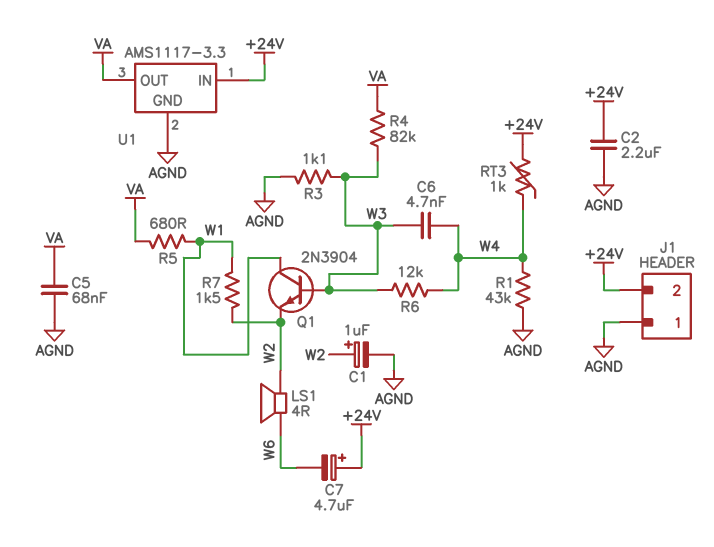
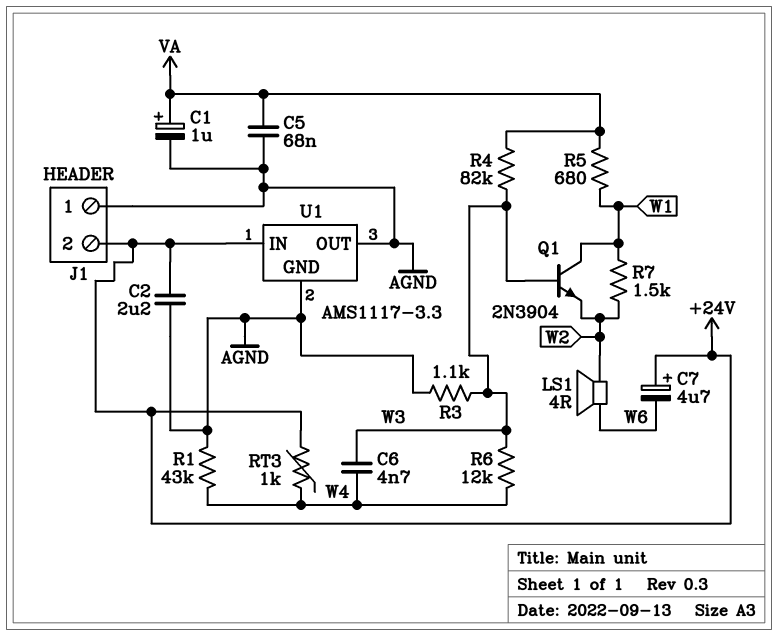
C1: 1uF (plus W2, minus AGND) -> 1uF (plus VA, minus AGND)
U1 pin OUT: VA -> AGND

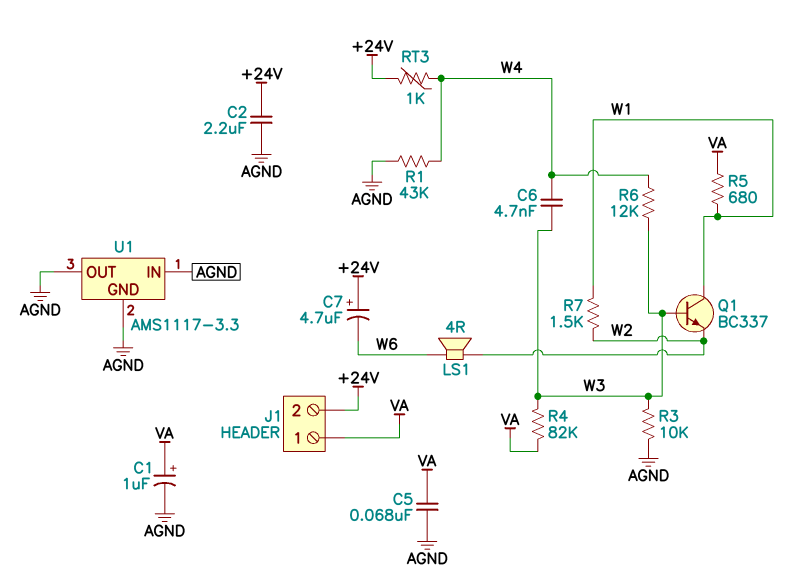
J1 pin 1: AGND -> VA
Q1: NPN 2N3904 (B W3, C W1, E W2) -> NPN BC337 (B W3, C W1, E W2)
R3: 1.1k (AGND, W3) -> 10k (AGND, W3)
U1 pin IN: +24V -> AGND

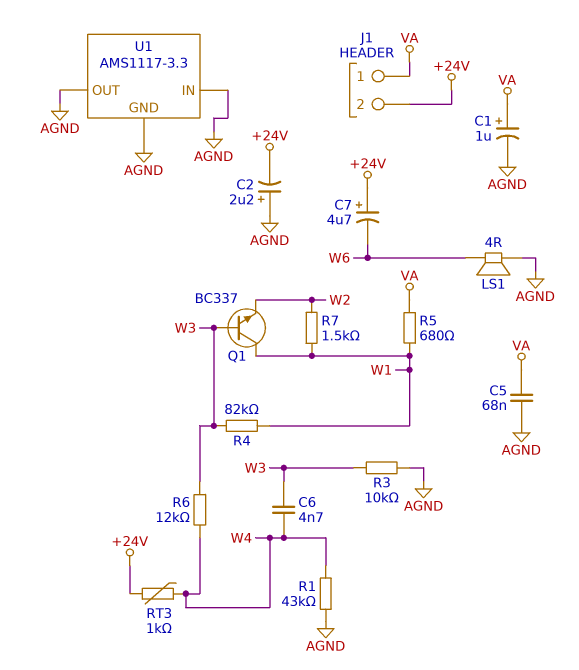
C2: 2.2uF (+24V, AGND) -> 2.2uF (plus AGND, minus +24V)
LS1: speaker 4R (W2, W6) -> speaker 4R (AGND, W6)
R4: 82k (VA, W3) -> 82k (W1, W3)

